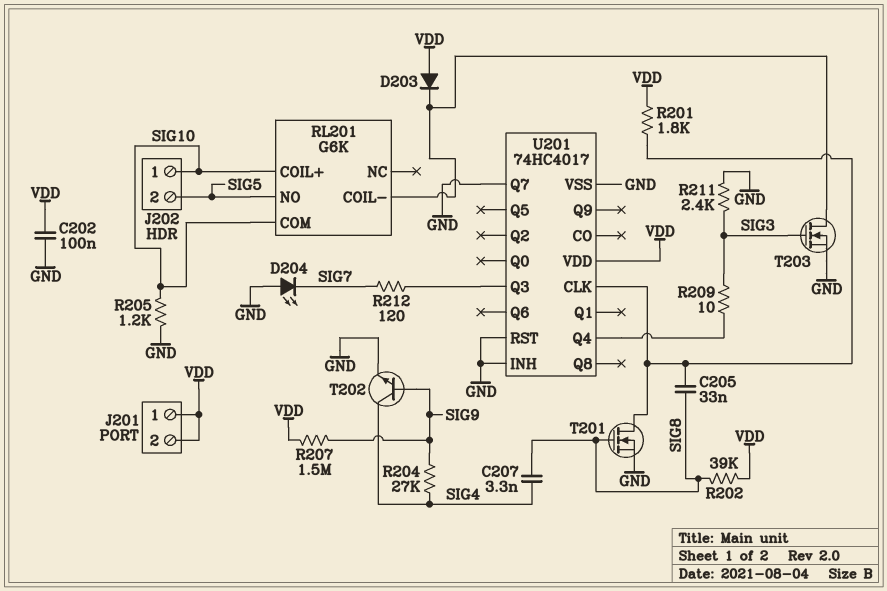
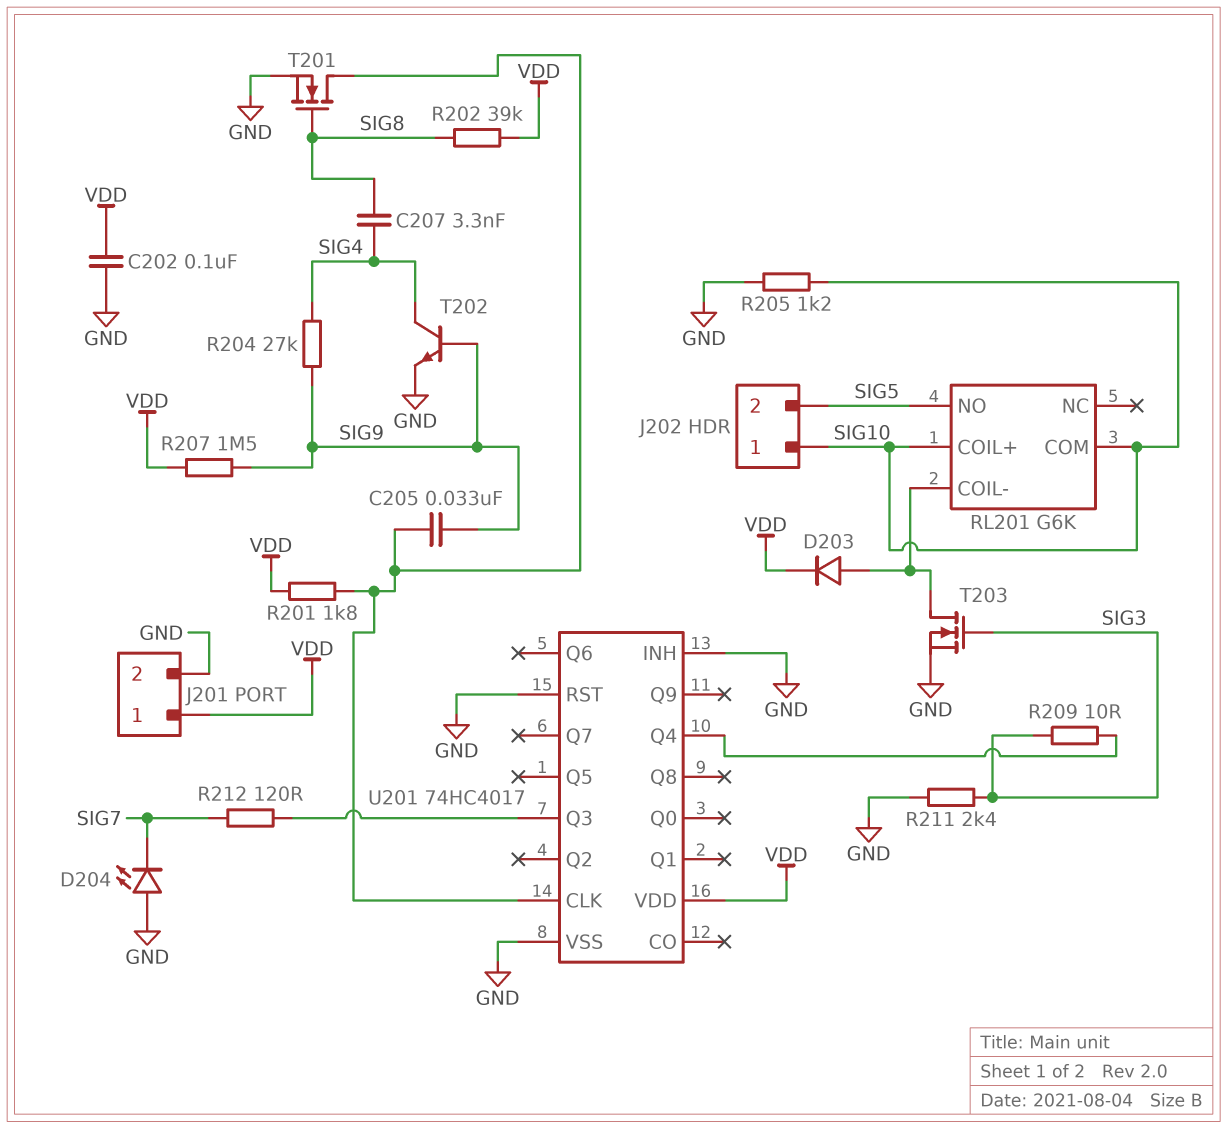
C205: 33nF (SIG8, U201/CLK) -> 33nF (SIG9, U201/CLK)
D203: diode (A VDD, K RL201/COIL-) -> diode (A RL201/COIL-, K VDD)
J201 pin 2: VDD -> GND
U201 pin Q7: GND -> none

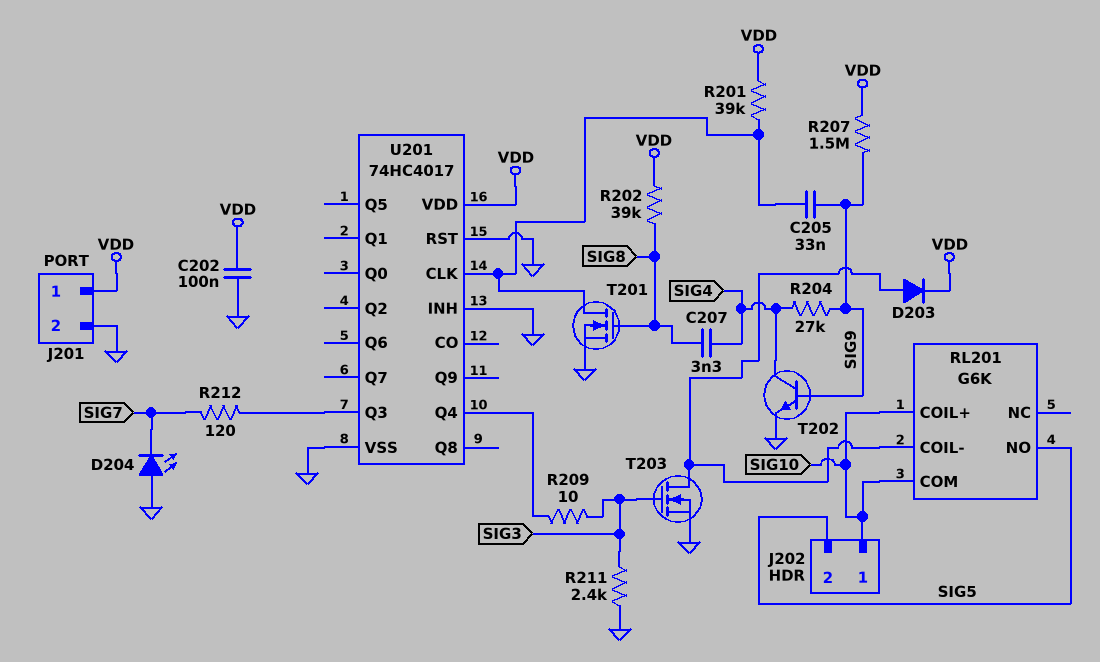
R201: 1.8k (U201/CLK, VDD) -> 39k (U201/CLK, VDD)
R205: 1.2k (GND, SIG10) -> none

